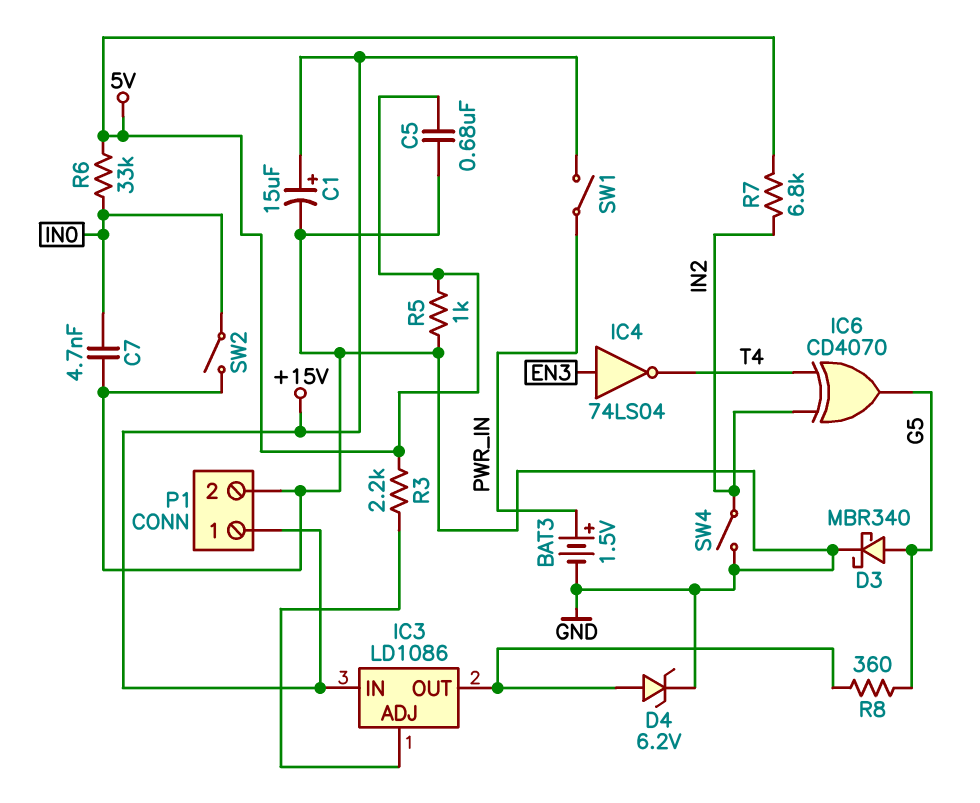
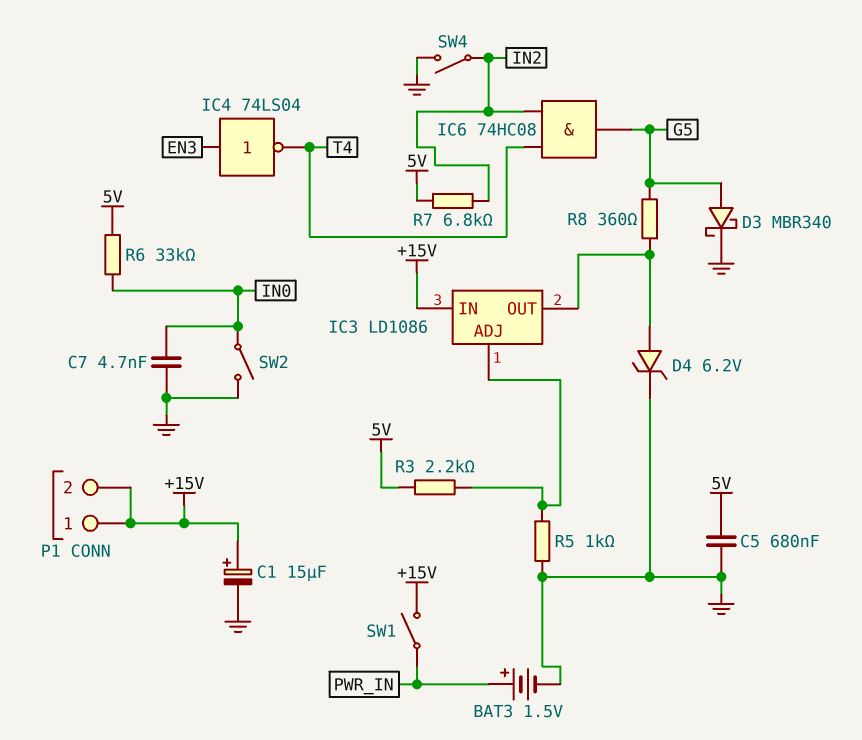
IC6: XOR CD4070 (in IN2, in T4, out G5) -> AND 74HC08 (in IN2, in T4, out G5)
P1 pin 2: GND -> +15V
R5: 1k (5V, GND) -> 1k (GND, IC3/ADJ)

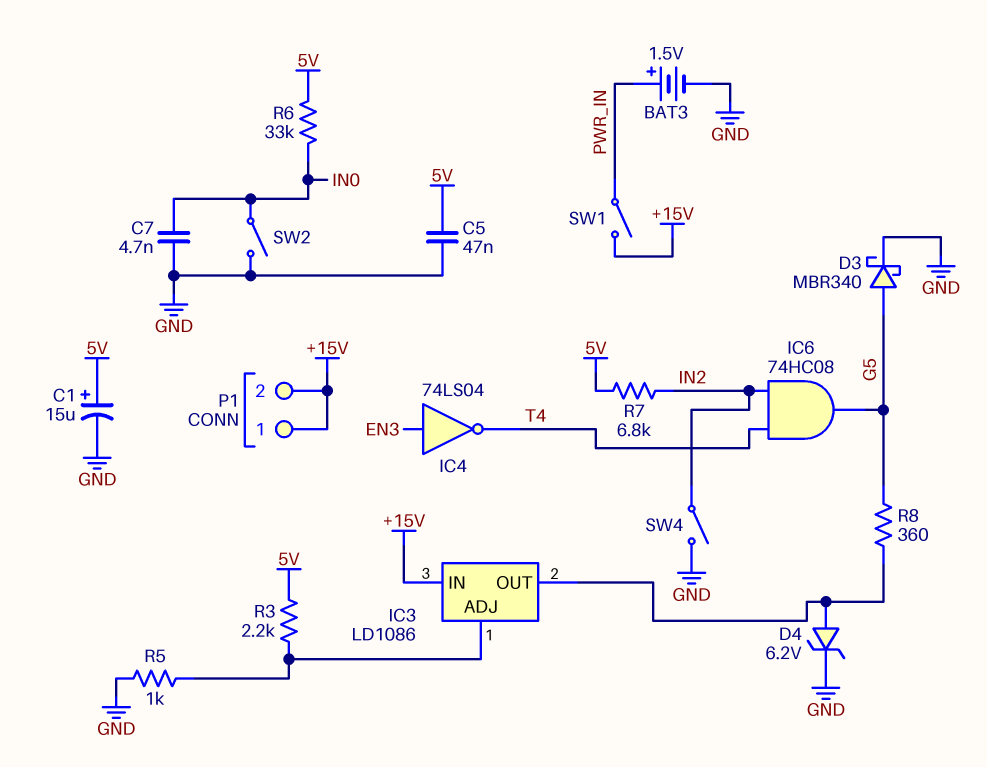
C1: 15uF (plus +15V, minus GND) -> 15uF (plus 5V, minus GND)
C5: 680nF (5V, GND) -> 47nF (5V, GND)

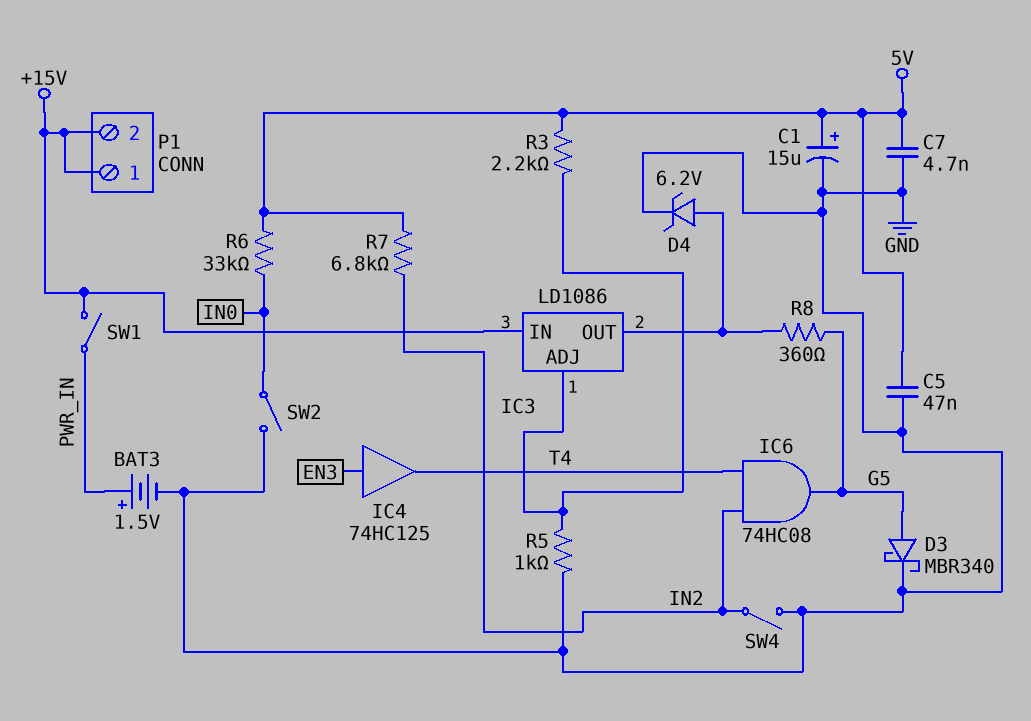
C7: 4.7nF (GND, IN0) -> 4.7nF (5V, GND)
IC4: NOT 74LS04 (in EN3, out T4) -> buffer 74HC125 (in EN3, out T4)

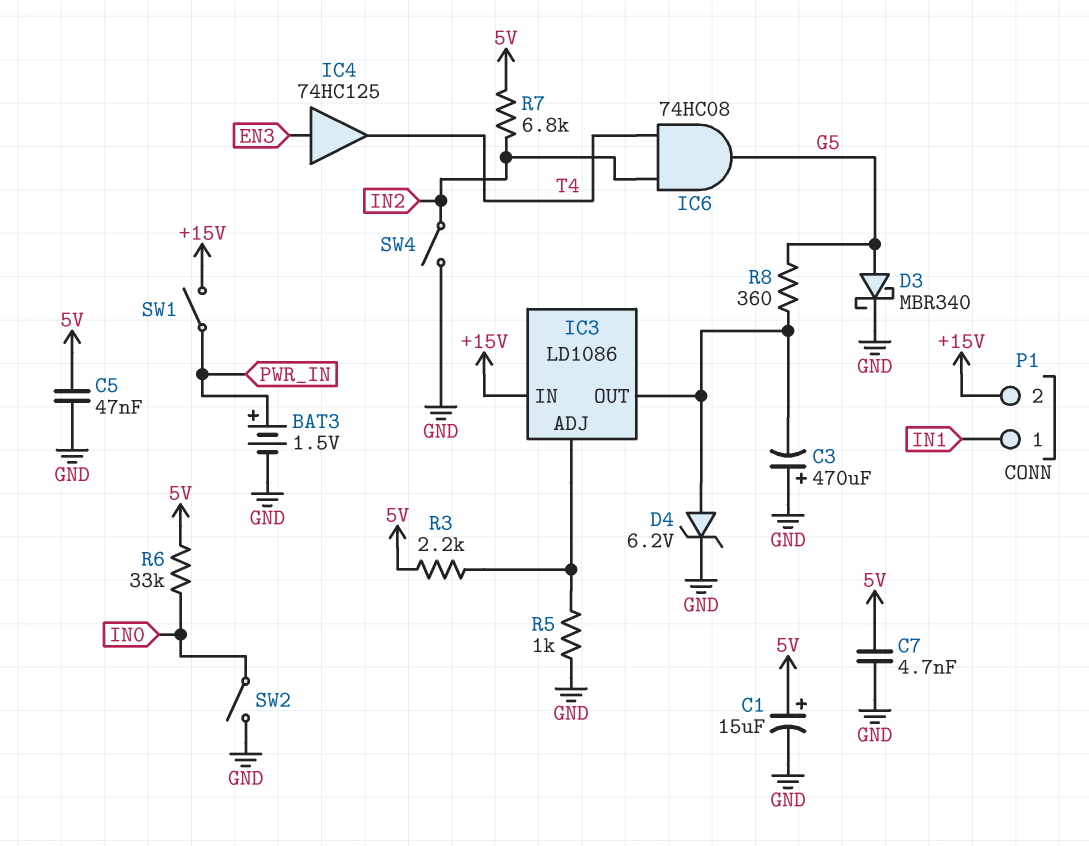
C3: none -> 470uF (plus GND, minus IC3/OUT)
P1 pin 1: +15V -> IN1

